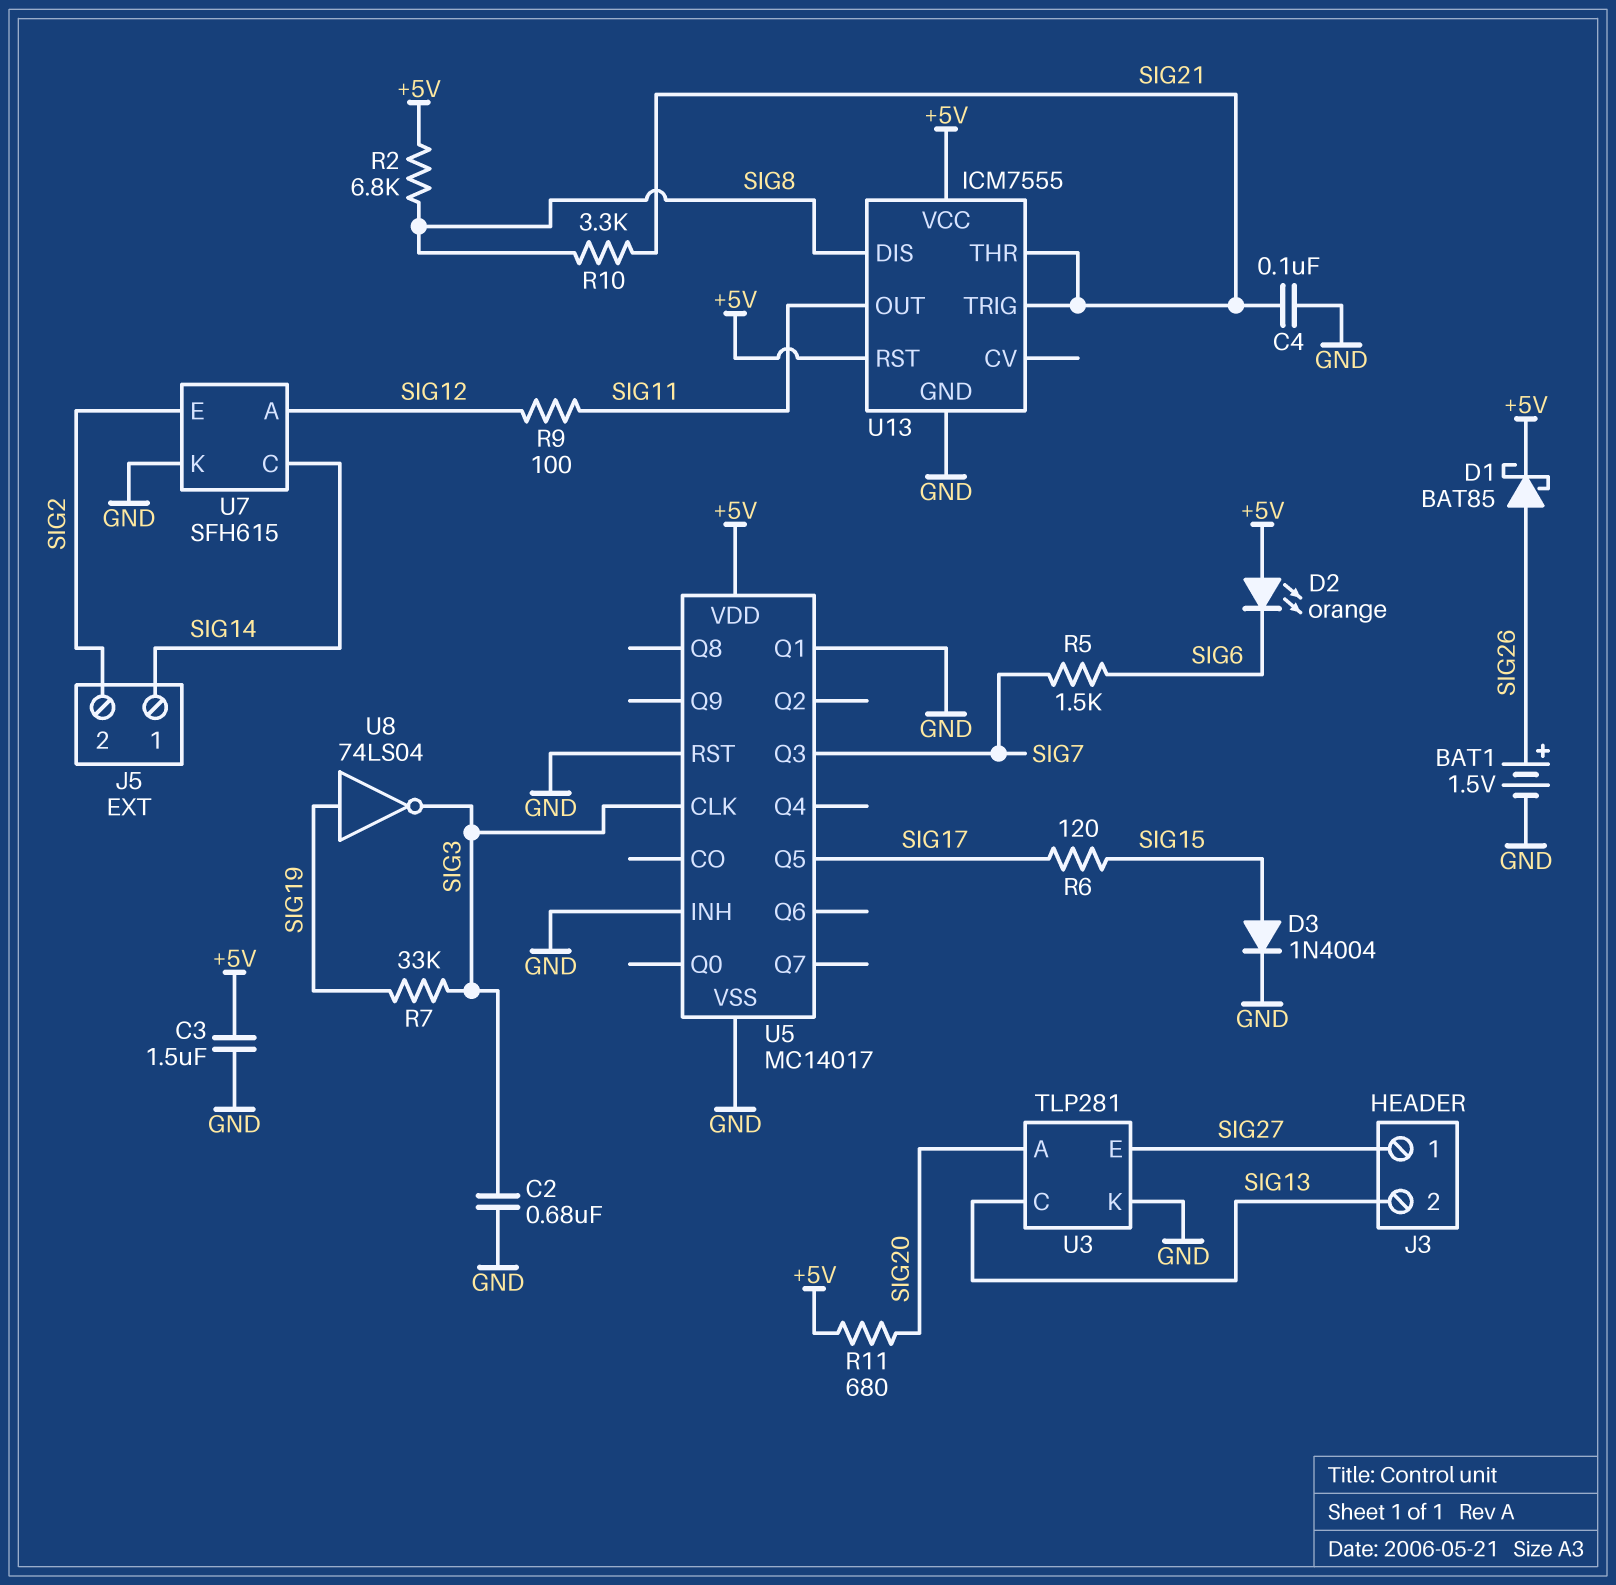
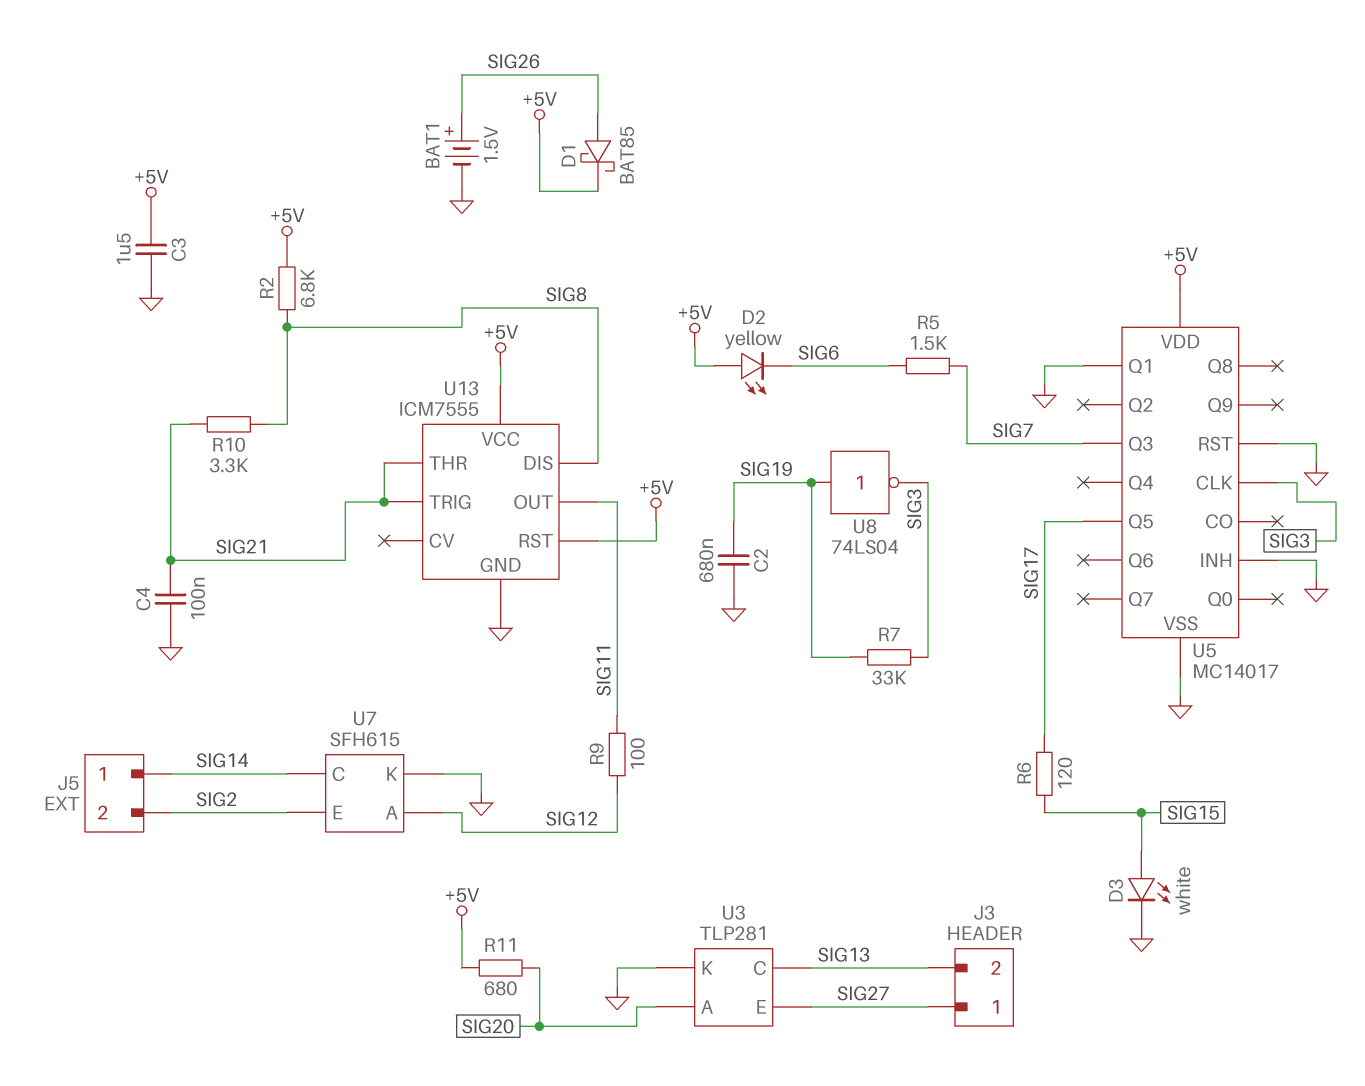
C2: 680nF (GND, SIG3) -> 680nF (GND, SIG19)
D2: LED orange (A +5V, K SIG6) -> LED yellow (A +5V, K SIG6)
D3: diode 1N4004 (A SIG15, K GND) -> LED white (A SIG15, K GND)

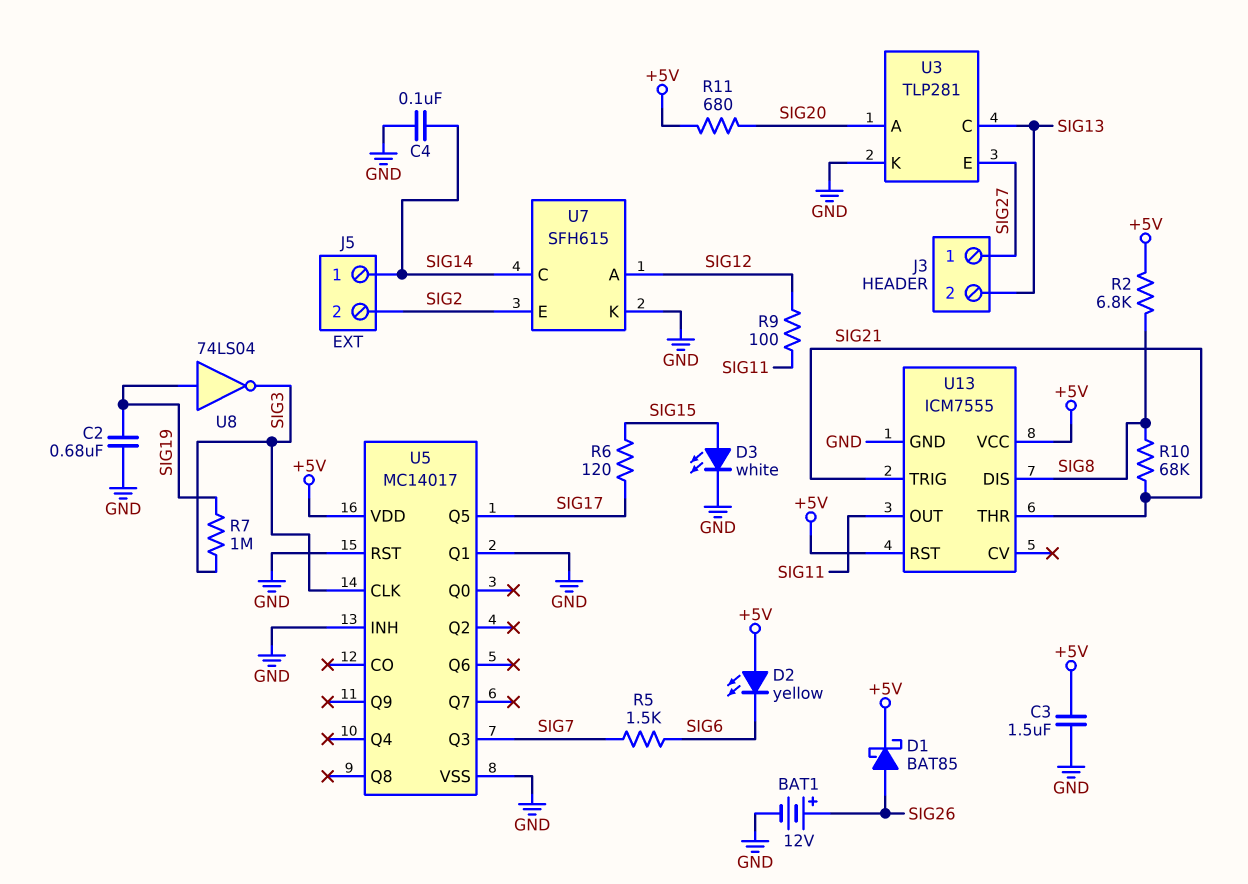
BAT1: 1.5V (plus SIG26, minus GND) -> 12V (plus SIG26, minus GND)
C4: 100nF (GND, SIG21) -> 100nF (GND, SIG14)
R7: 33k (SIG3, SIG19) -> 1M (SIG3, SIG19)
R10: 3.3k (SIG8, SIG21) -> 68k (SIG8, SIG21)

